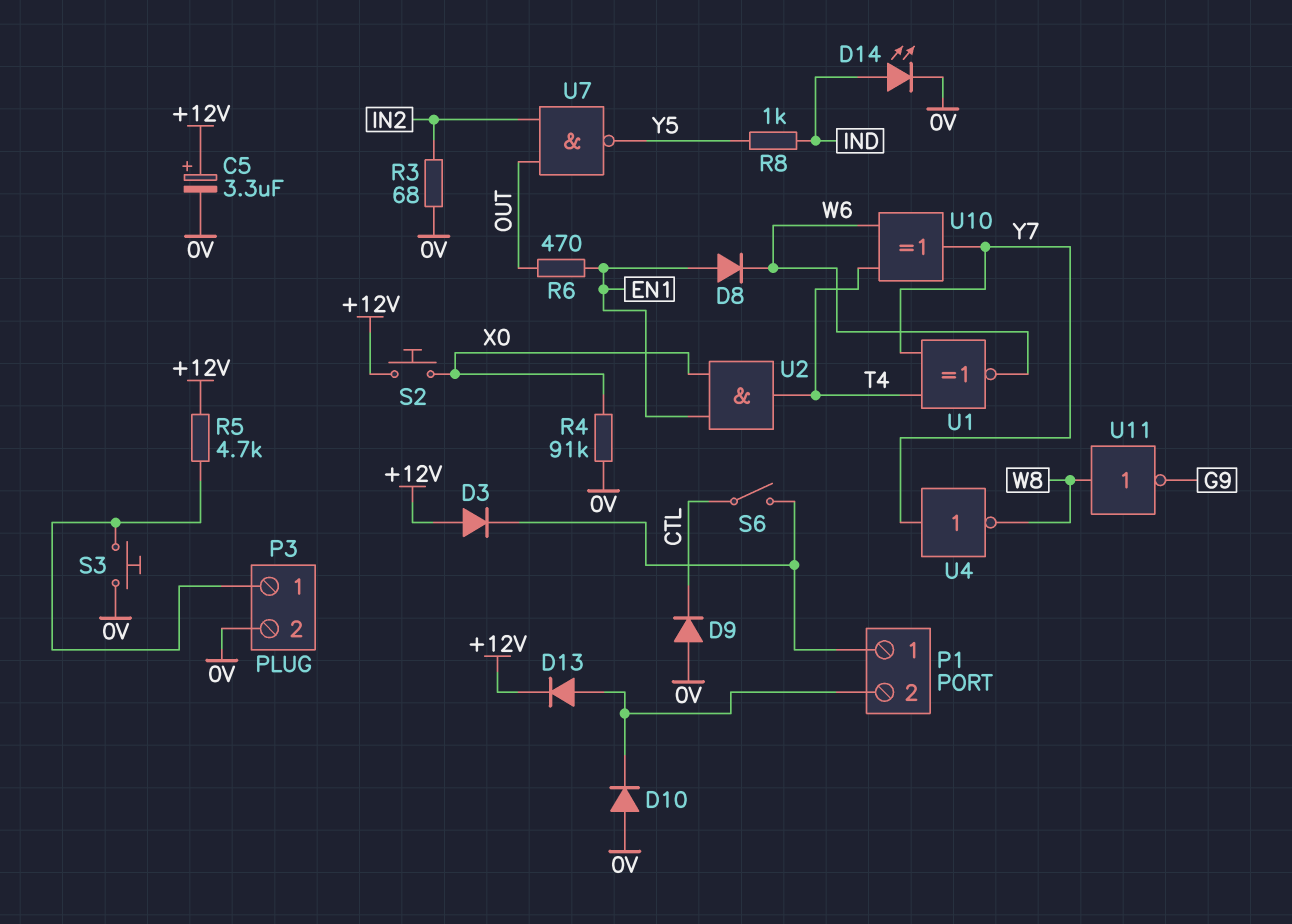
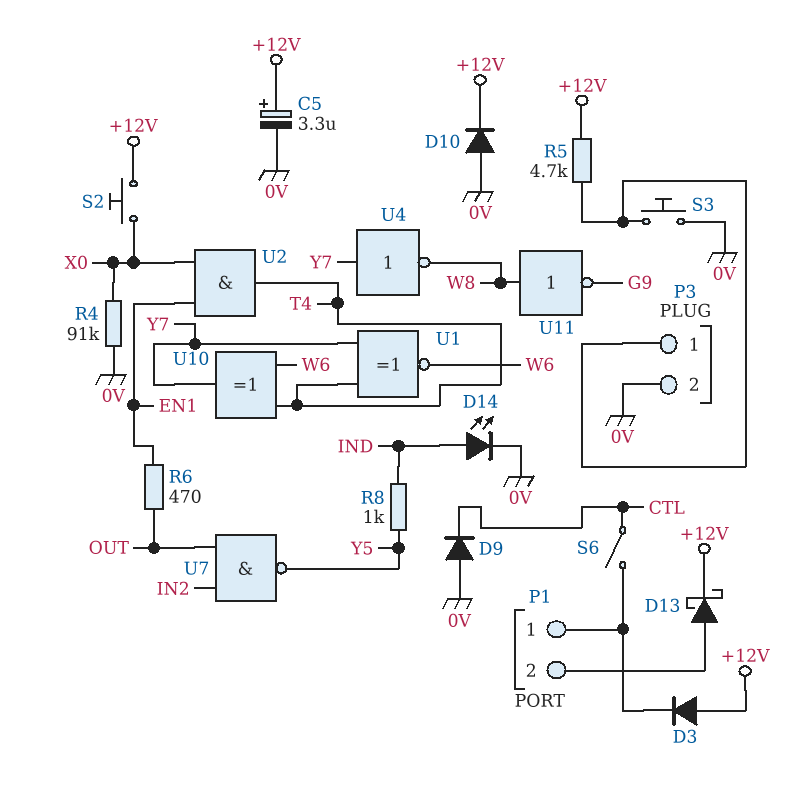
D8: diode (A EN1, K W6) -> none
D10: diode (A 0V, K P1/2) -> diode (A 0V, K +12V)
D13: diode (A P1/2, K +12V) -> schottky (A P1/2, K +12V)
R3: 68 (0V, IN2) -> none

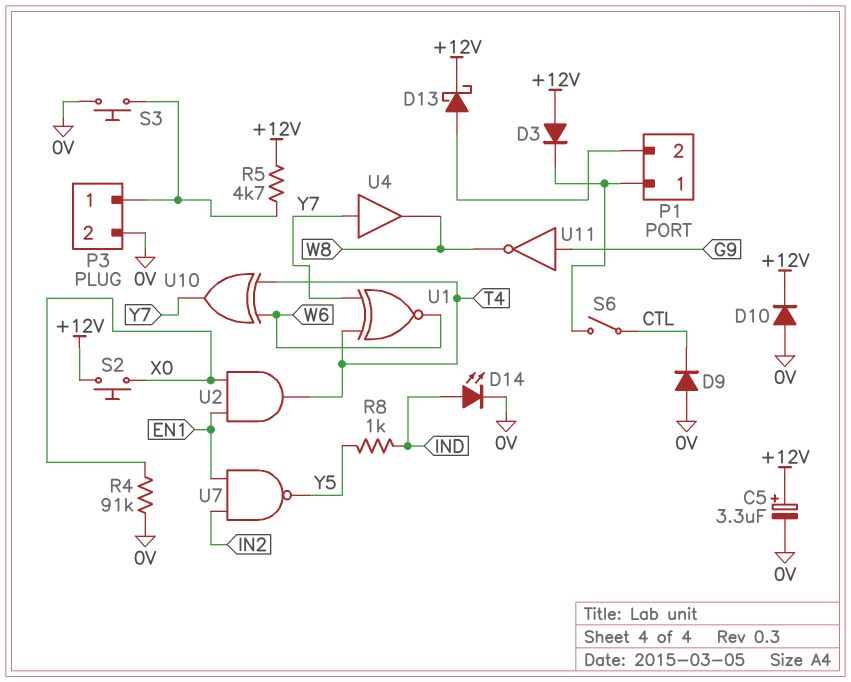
R6: 470 (EN1, OUT) -> none
U4: NOT (in Y7, out W8) -> buffer (in Y7, out W8)
U7: NAND (in IN2, in OUT, out Y5) -> NAND (in EN1, in IN2, out Y5)
U11: NOT (in W8, out G9) -> NOT (in G9, out W8)

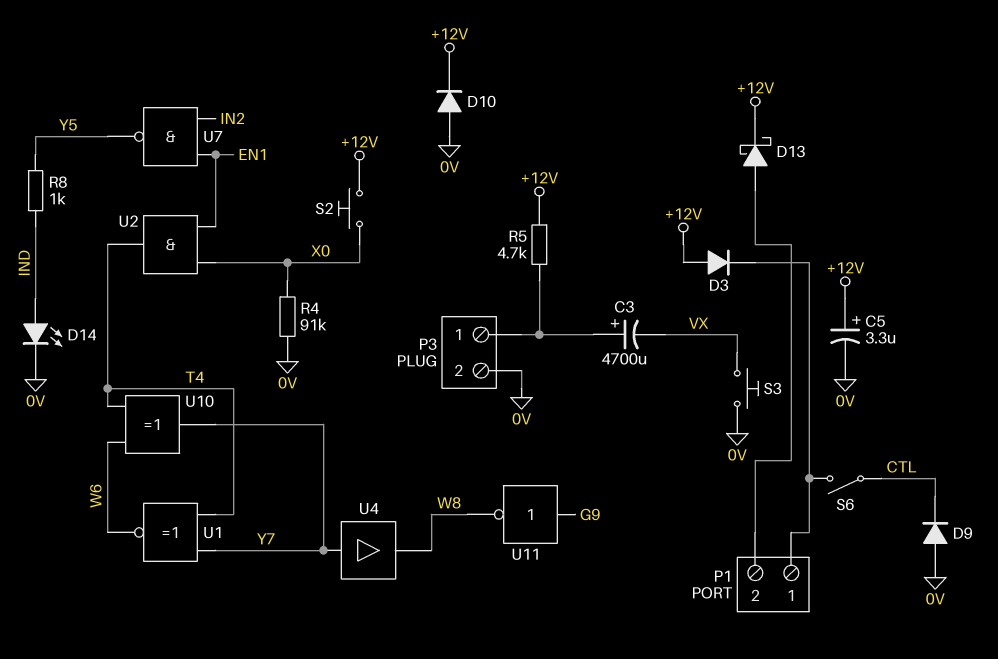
C3: none -> 4700uF (plus P3/1, minus VX)
S3: button (0V, P3/1) -> button (0V, VX)

